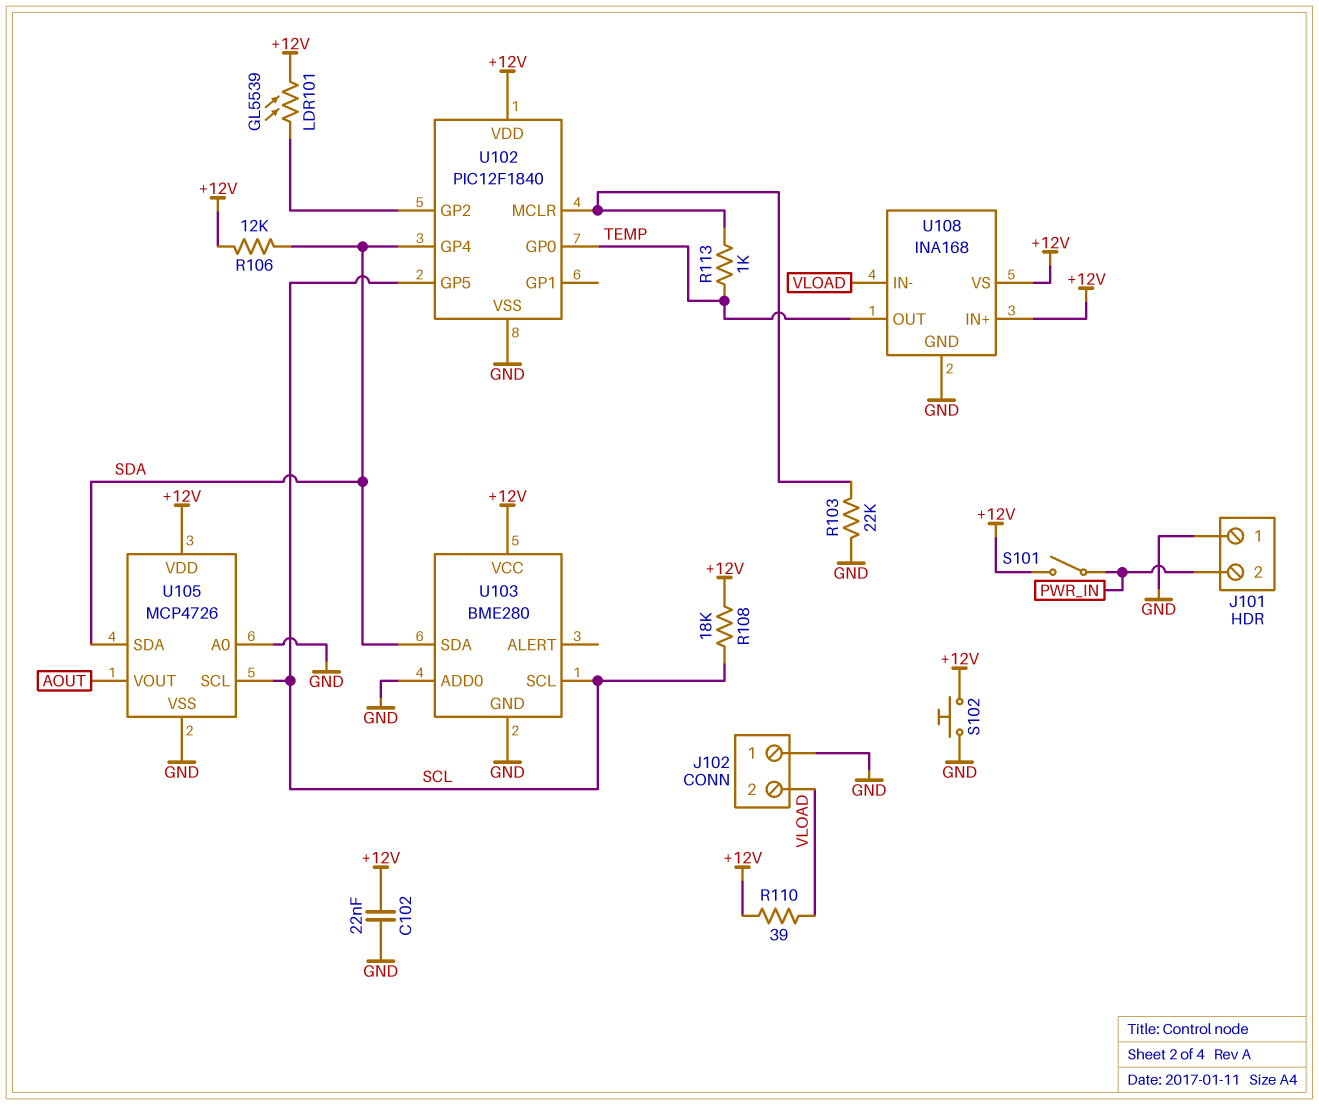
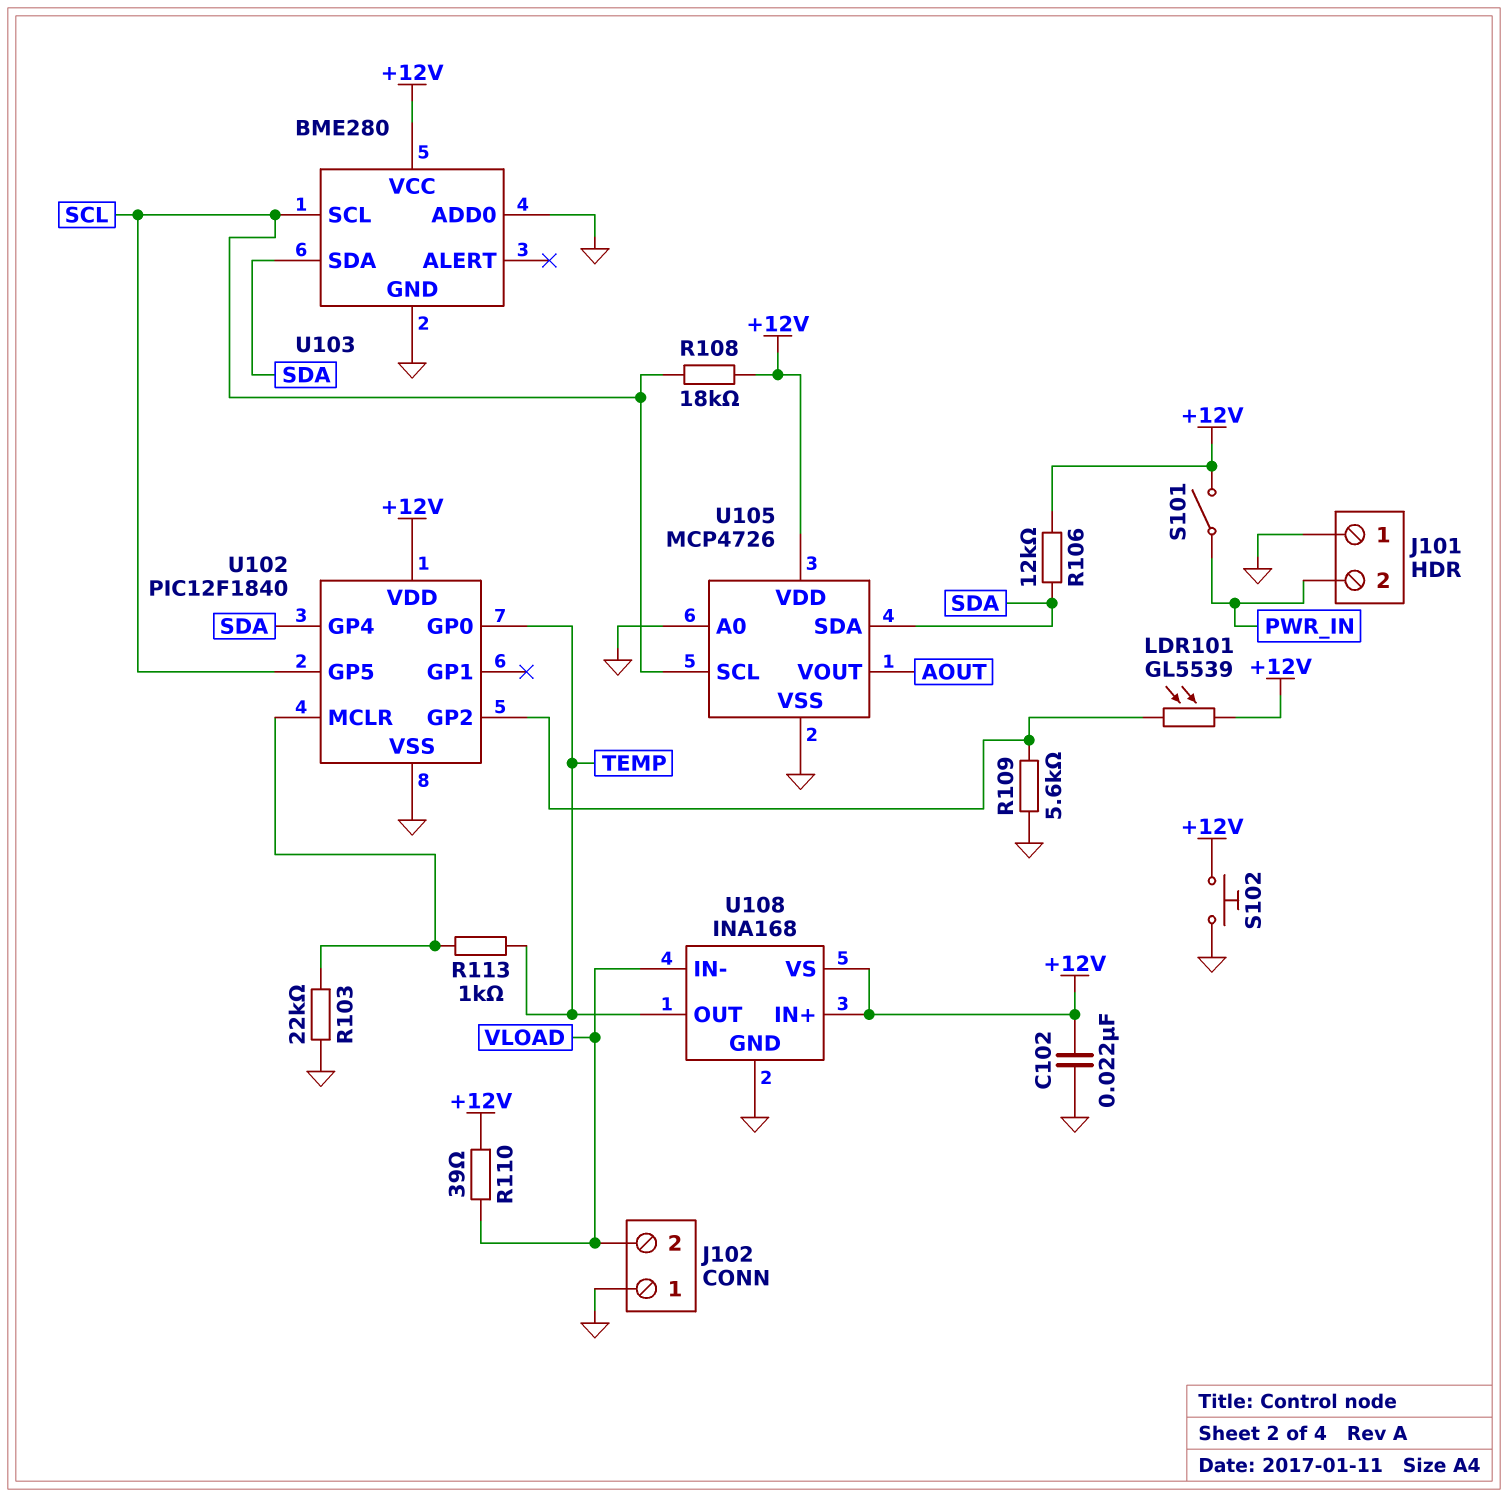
R109: none -> 5.6k (GND, U102/GP2)

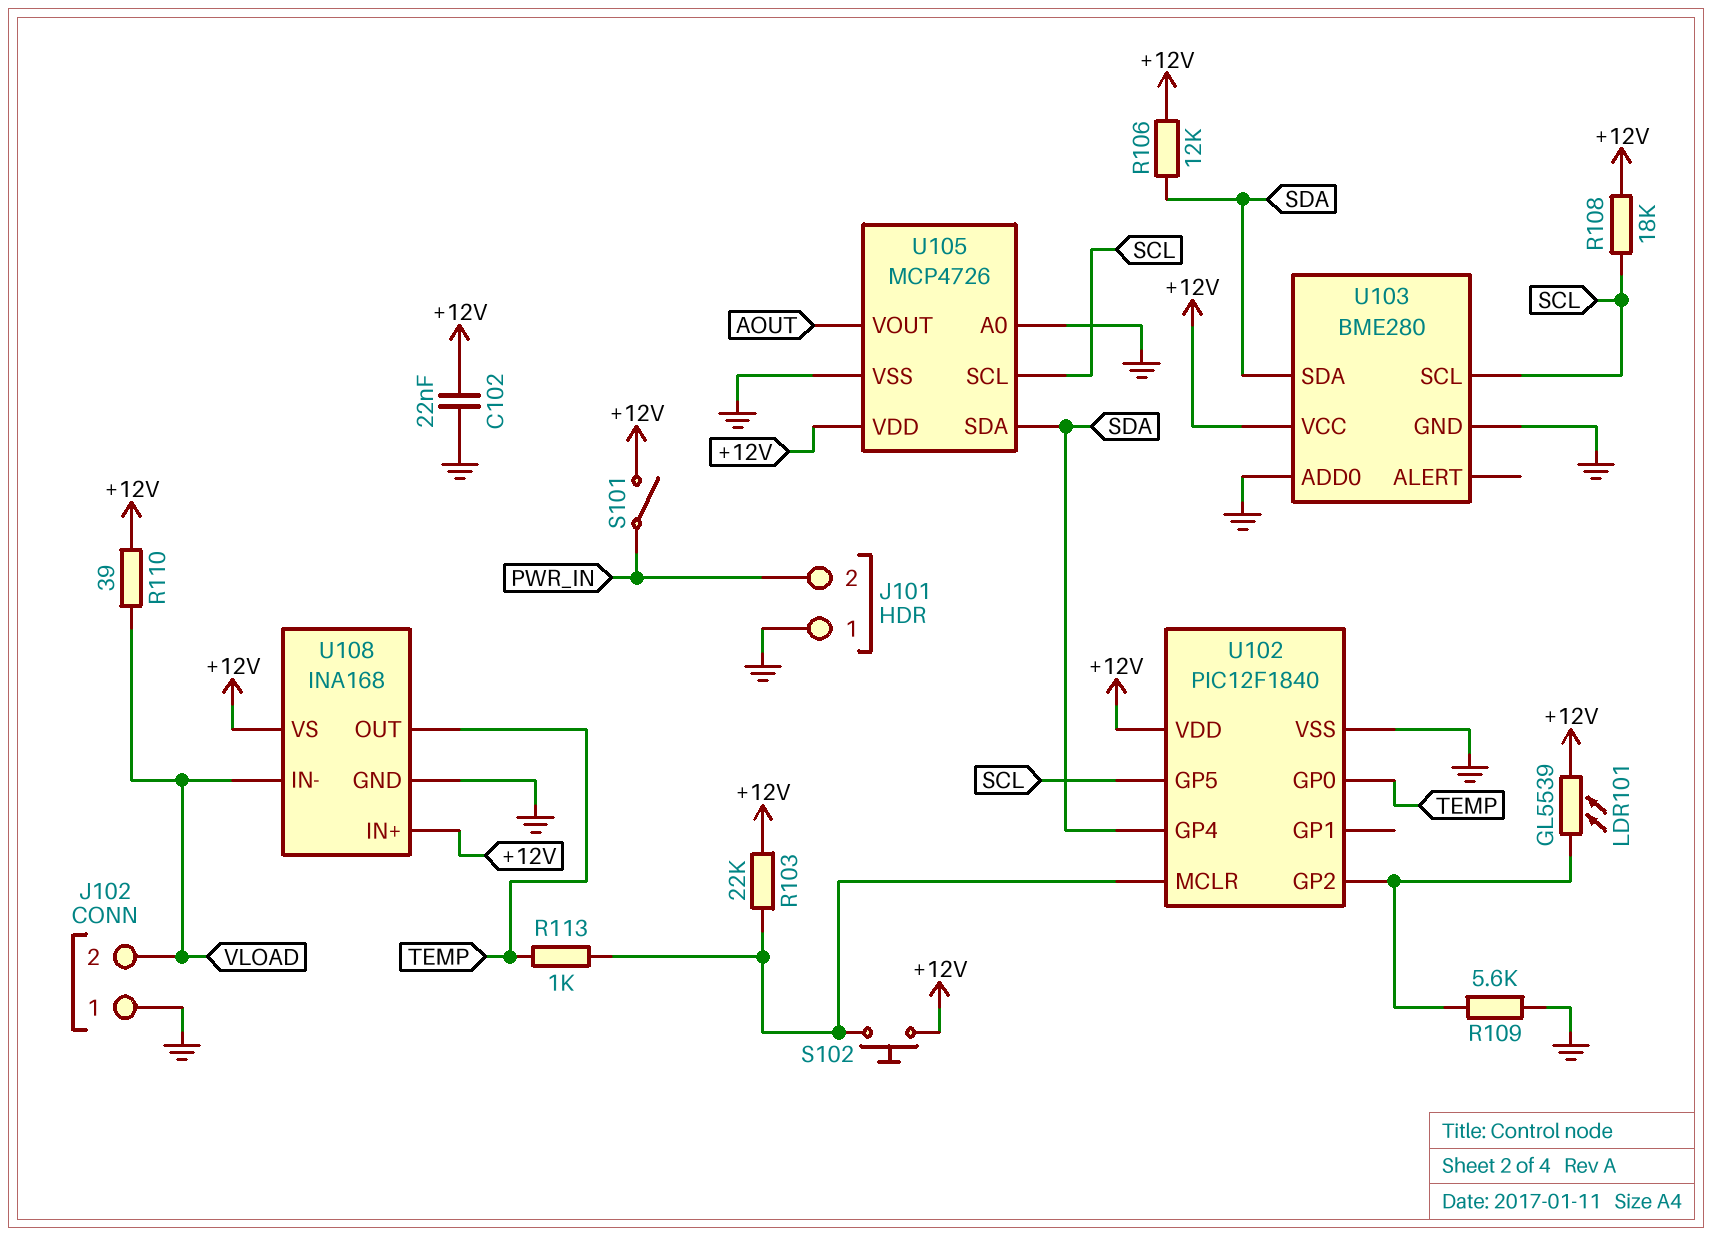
R103: 22k (GND, U102/MCLR) -> 22k (+12V, U102/MCLR)
S102: button (+12V, GND) -> button (+12V, U102/MCLR)

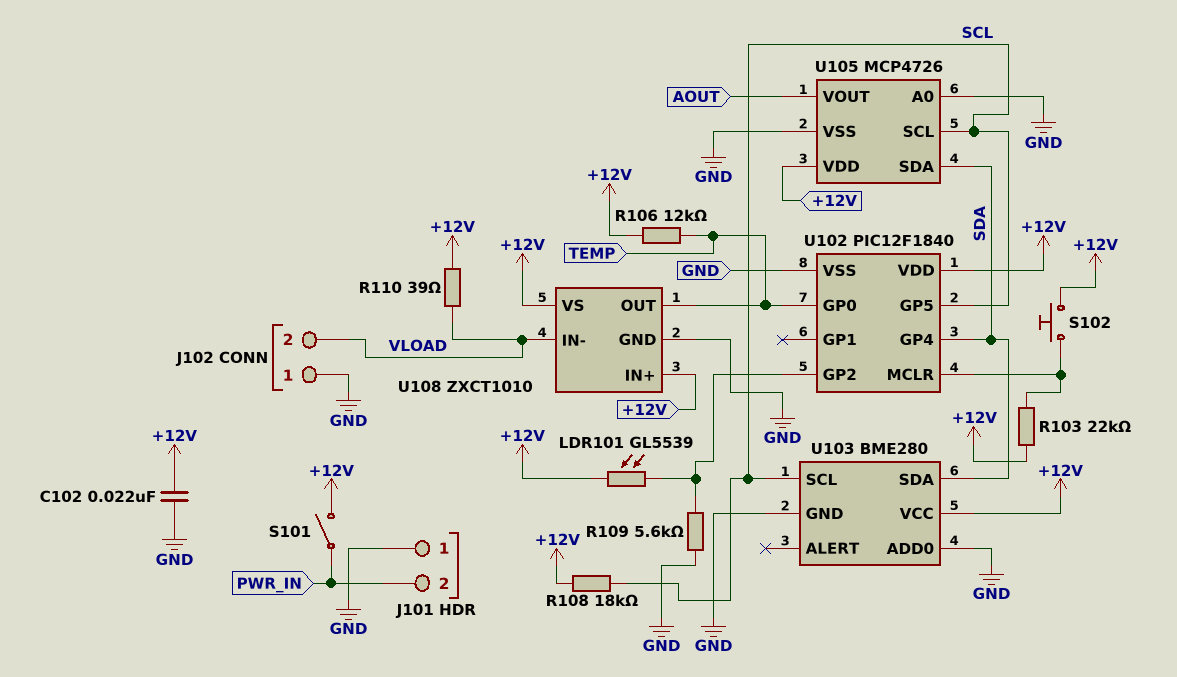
R106: 12k (+12V, SDA) -> 12k (+12V, TEMP)
R113: 1k (TEMP, U102/MCLR) -> none
U108: INA168 -> ZXCT1010

